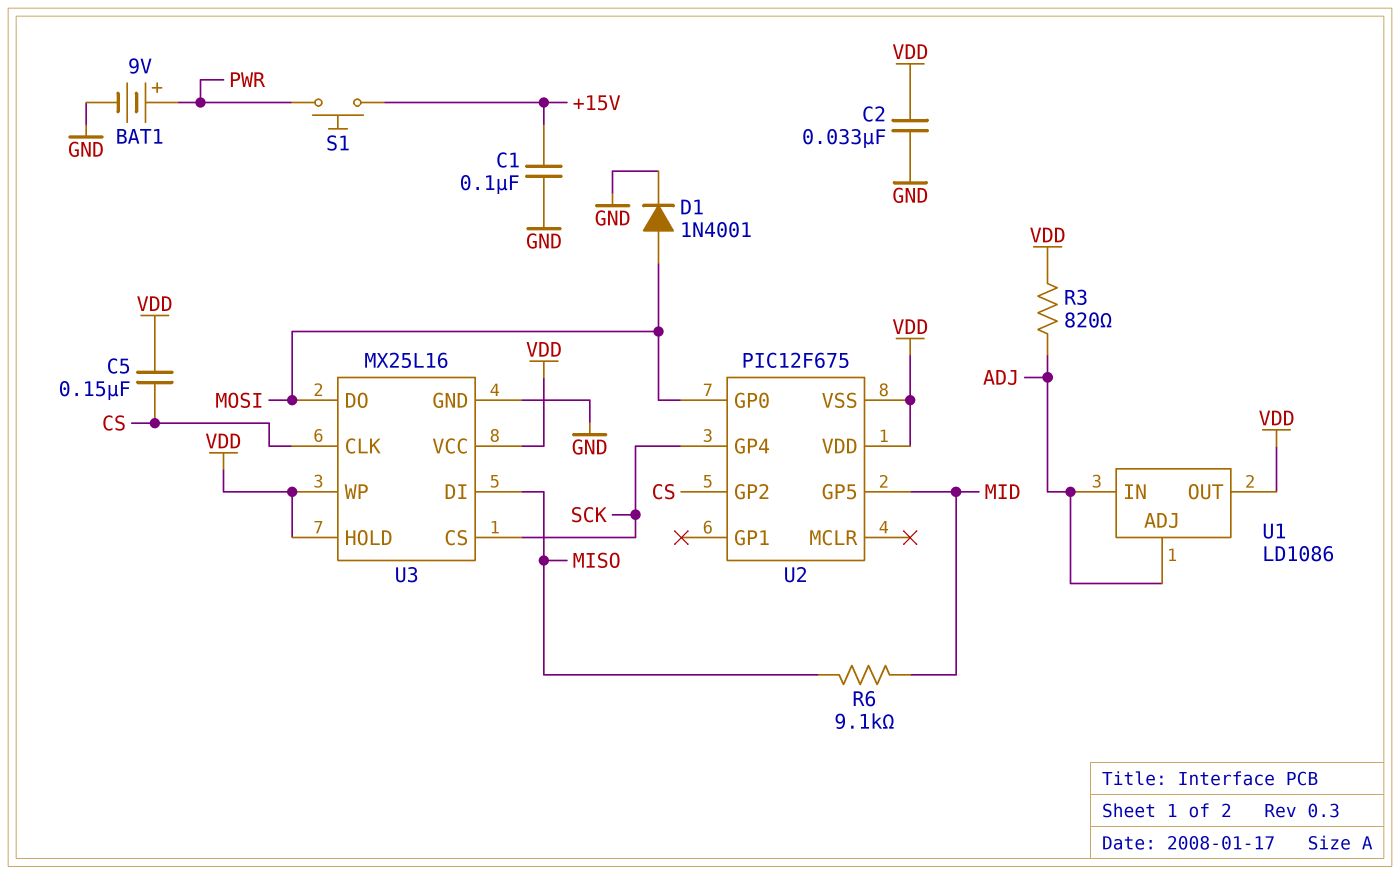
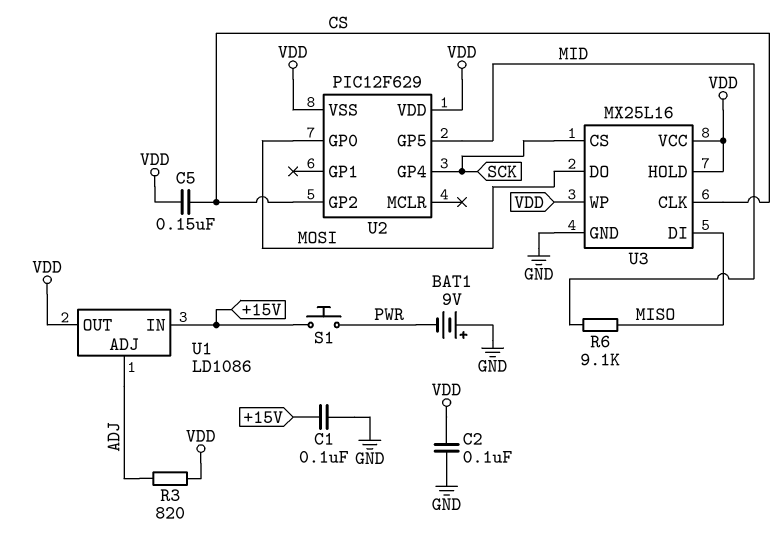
BAT1: 9V (plus PWR, minus GND) -> 9V (plus GND, minus PWR)
C2: 33nF (GND, VDD) -> 100nF (GND, VDD)
D1: diode 1N4001 (A MOSI, K GND) -> none
U1 pin IN: ADJ -> +15V
U2: PIC12F675 -> PIC12F629

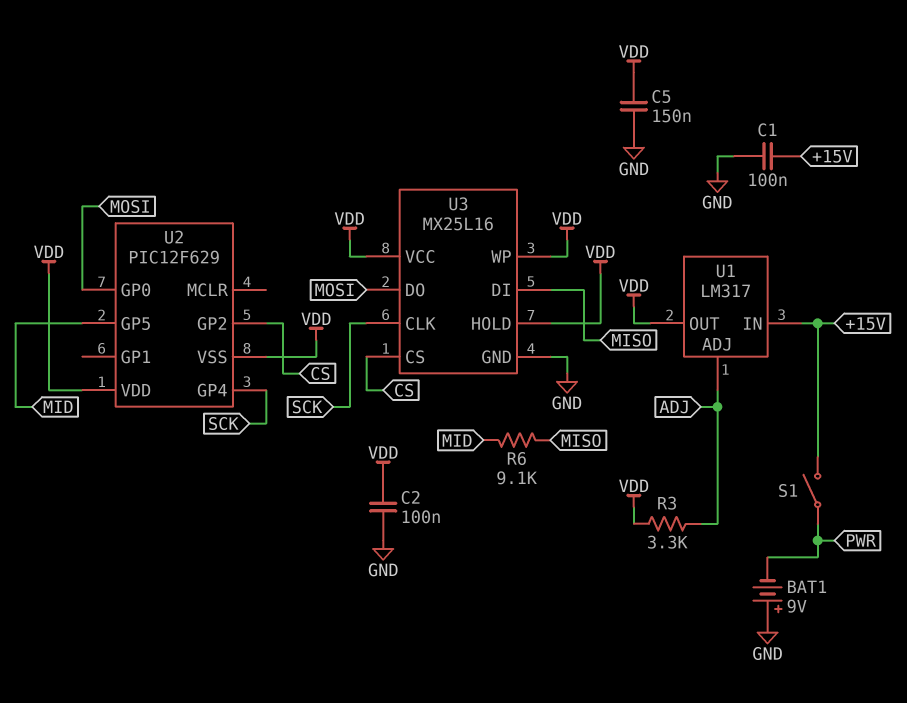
C5: 150nF (CS, VDD) -> 150nF (GND, VDD)
R3: 820 (ADJ, VDD) -> 3.3k (ADJ, VDD)
S1: button (+15V, PWR) -> switch (+15V, PWR)
U1: LD1086 -> LM317
U3 pin CLK: CS -> SCK
U3 pin CS: SCK -> CS

